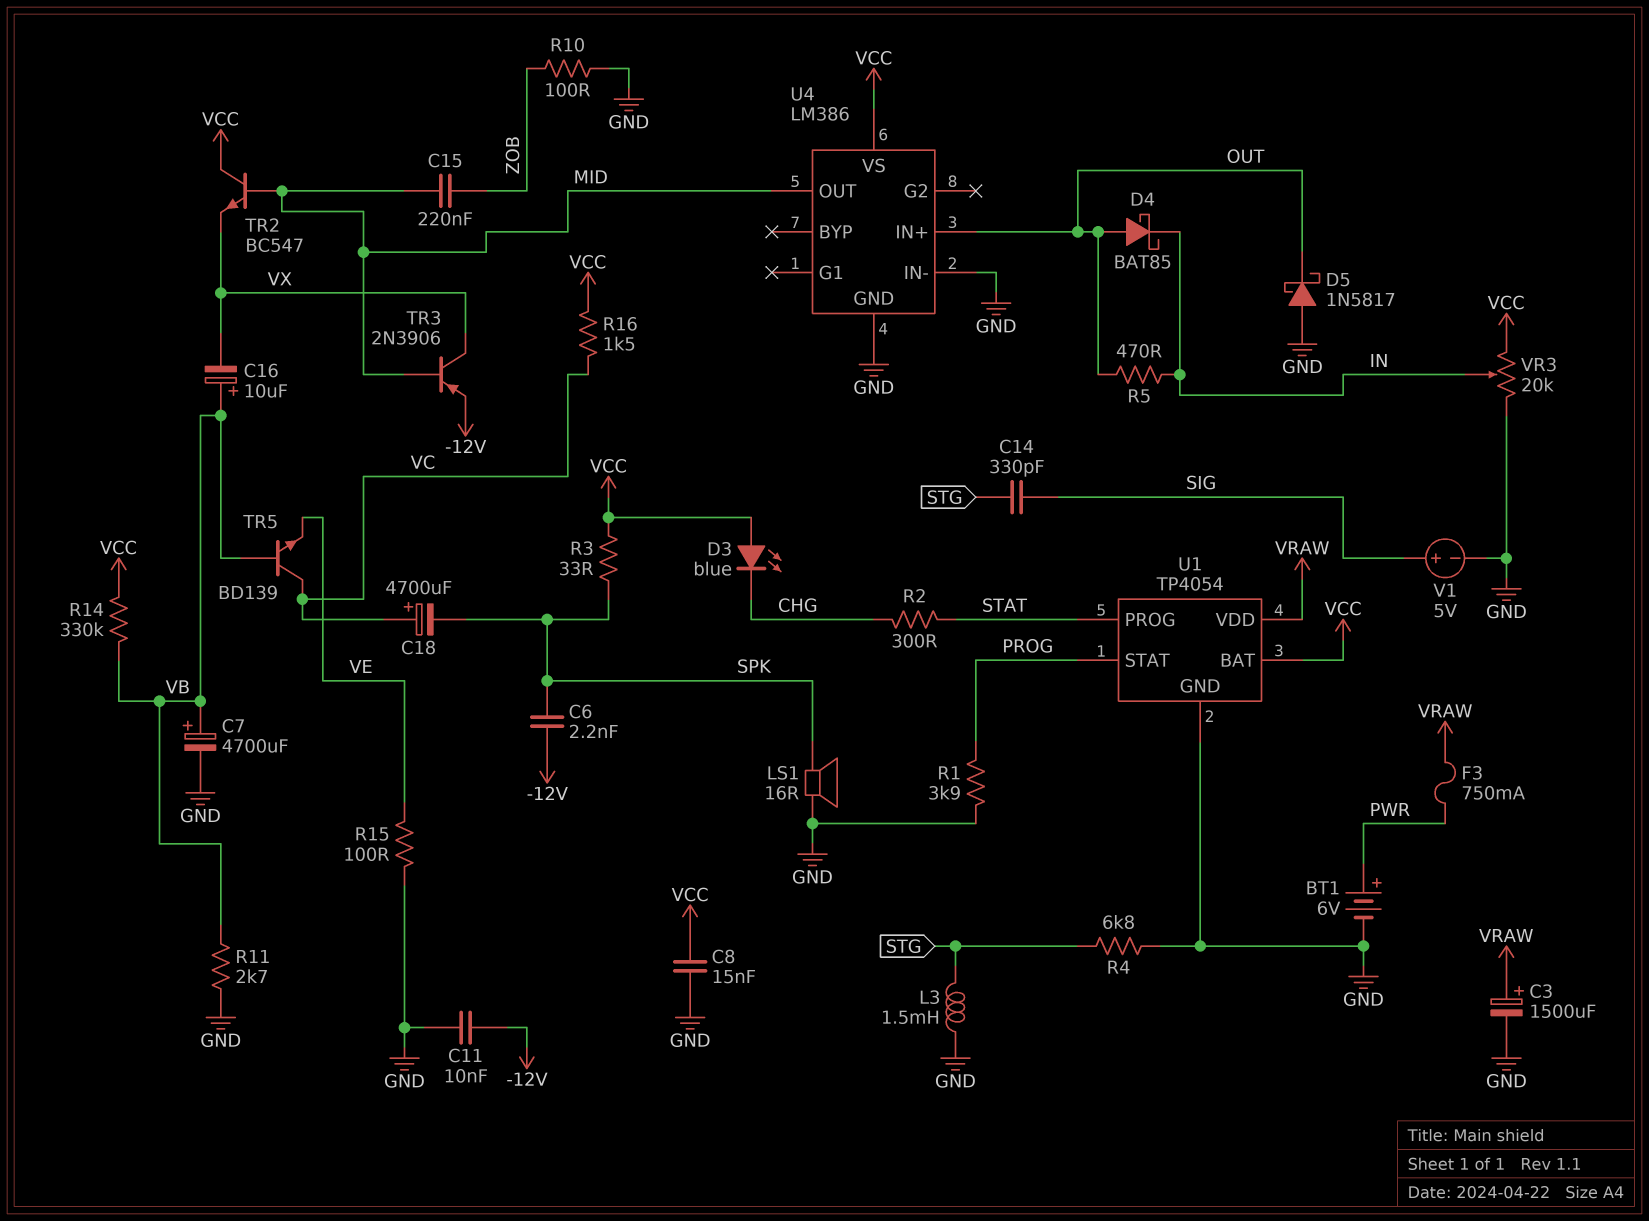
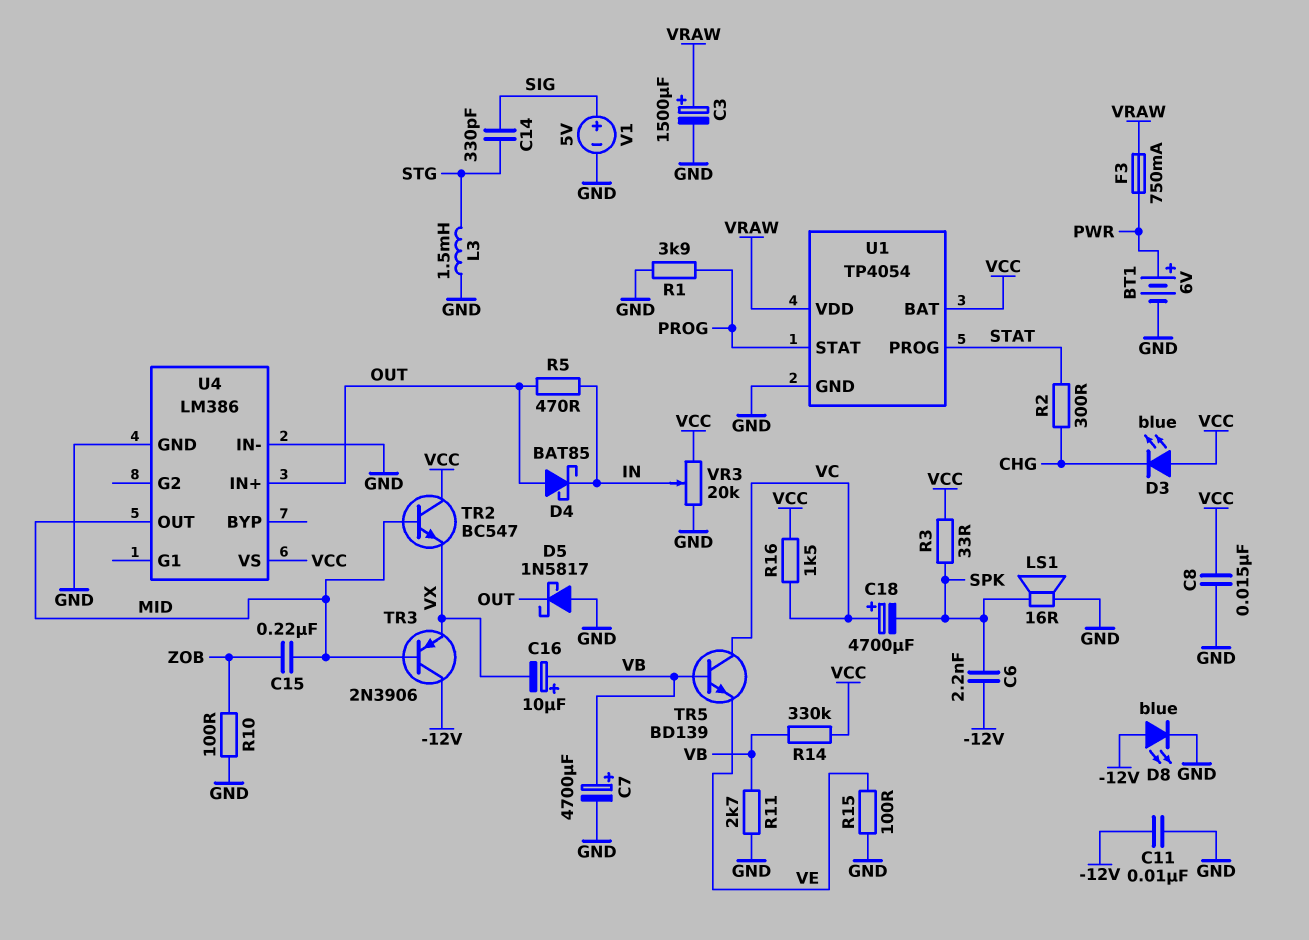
D8: none -> LED blue (A -12V, K GND)
R4: 6.8k (GND, STG) -> none
TR3: PNP 2N3906 (B MID, C VX, E -12V) -> PNP 2N3906 (B MID, C -12V, E VX)

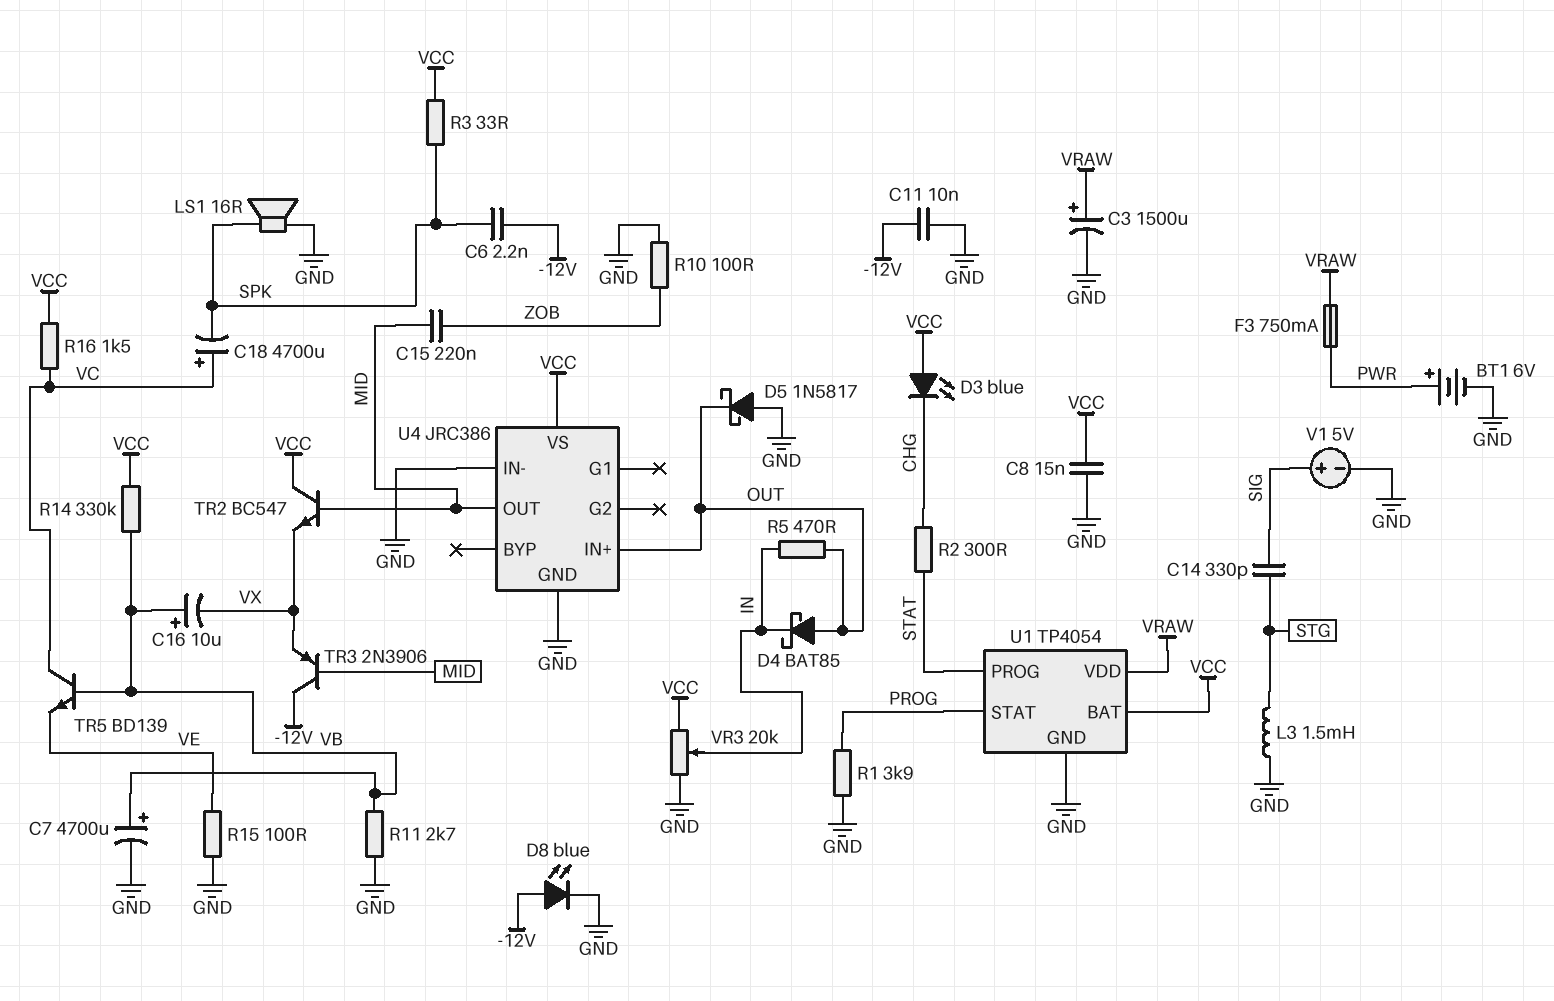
U4: LM386 -> JRC386

